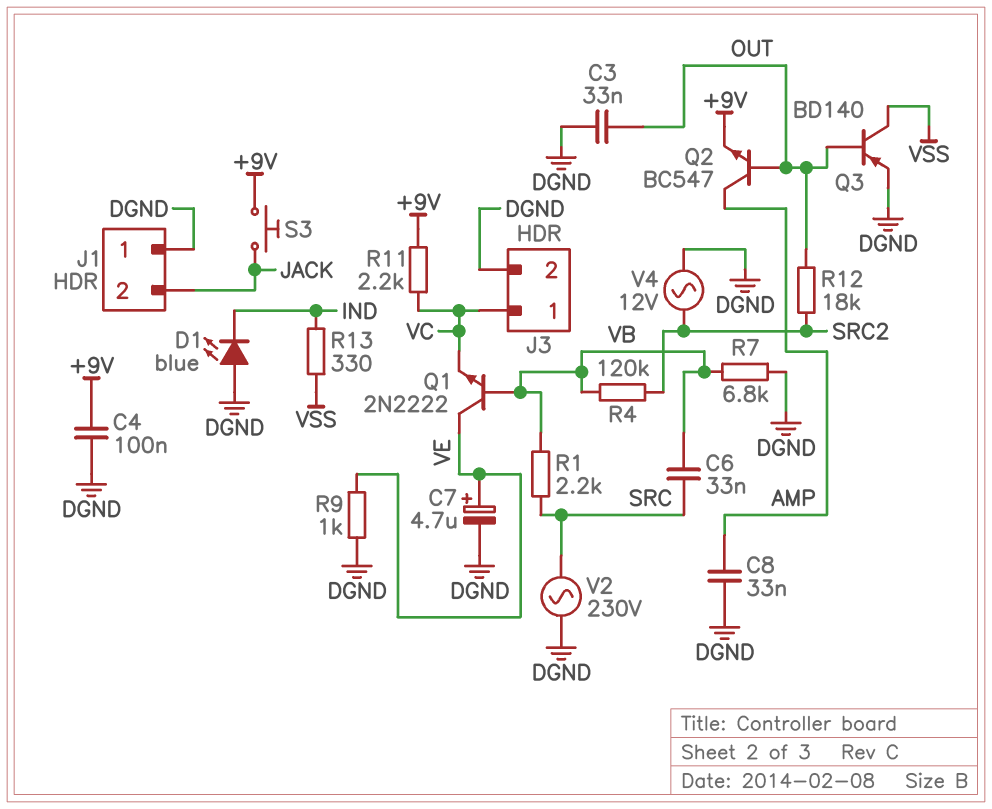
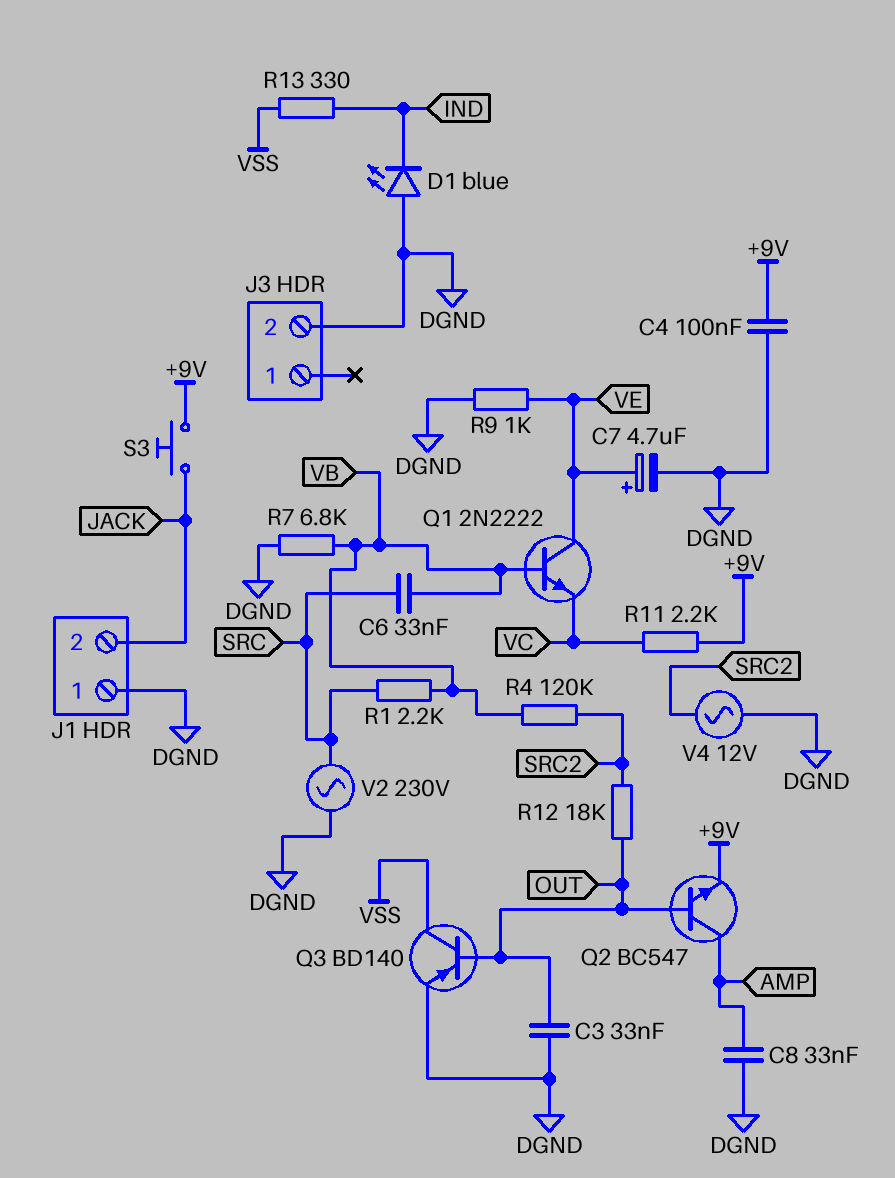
J3 pin 1: VC -> none

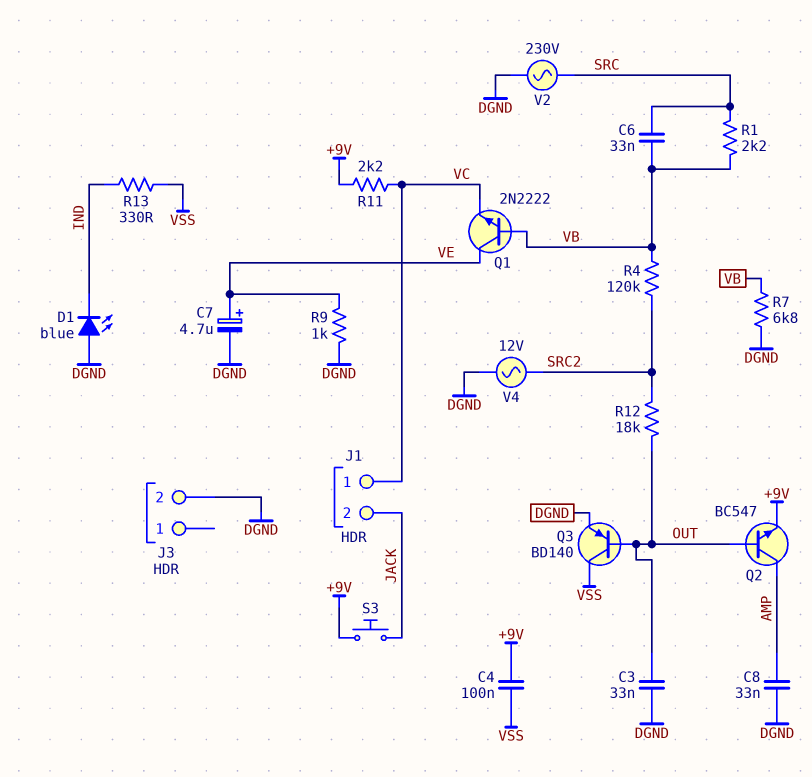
C4: 100nF (+9V, DGND) -> 100nF (+9V, VSS)
J1 pin 1: DGND -> VC

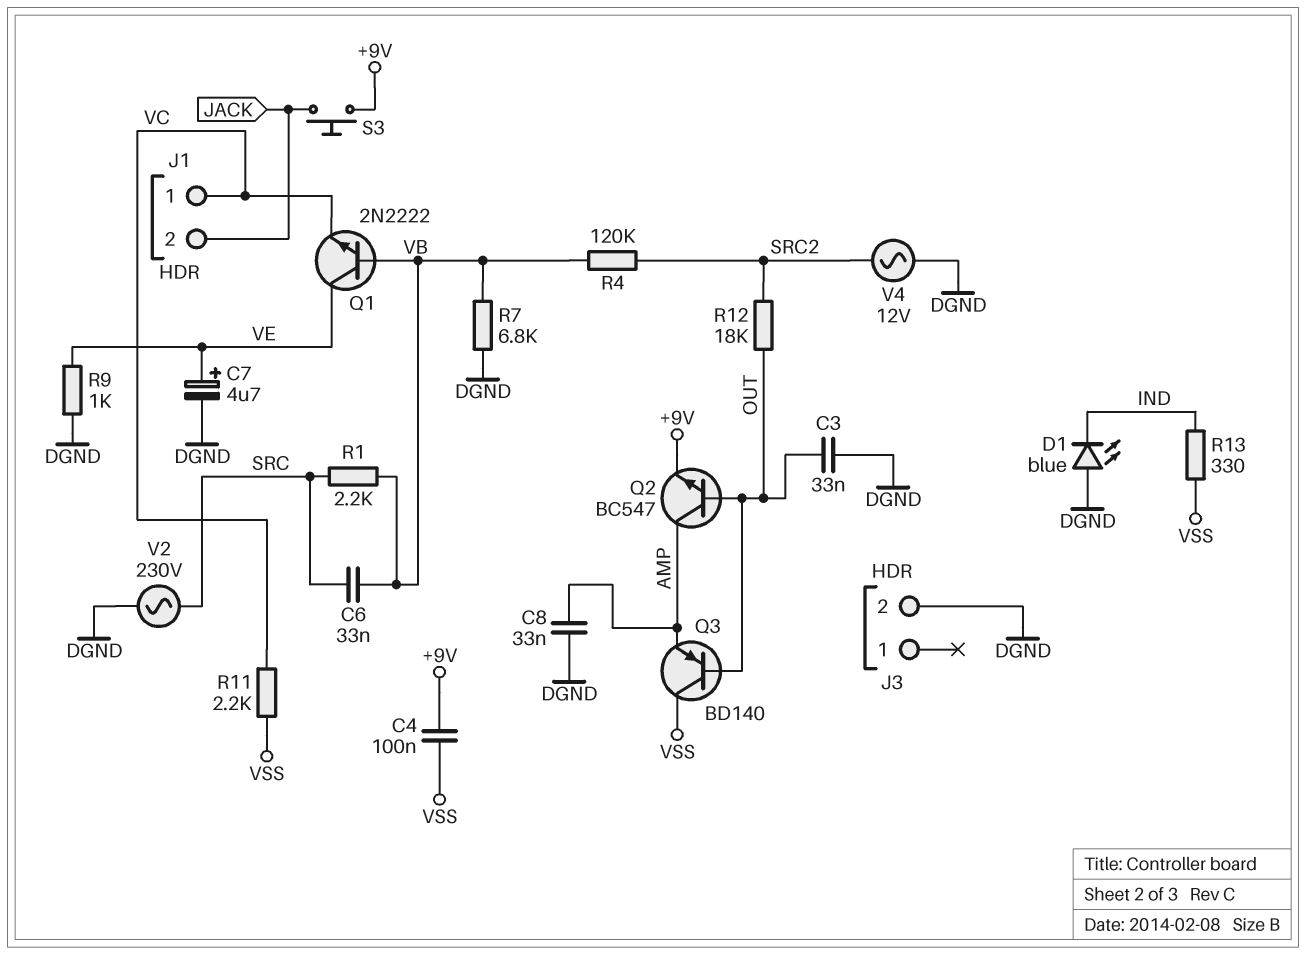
Q3: PNP BD140 (B OUT, C VSS, E DGND) -> PNP BD140 (B OUT, C VSS, E AMP)
R11: 2.2k (+9V, VC) -> 2.2k (VC, VSS)

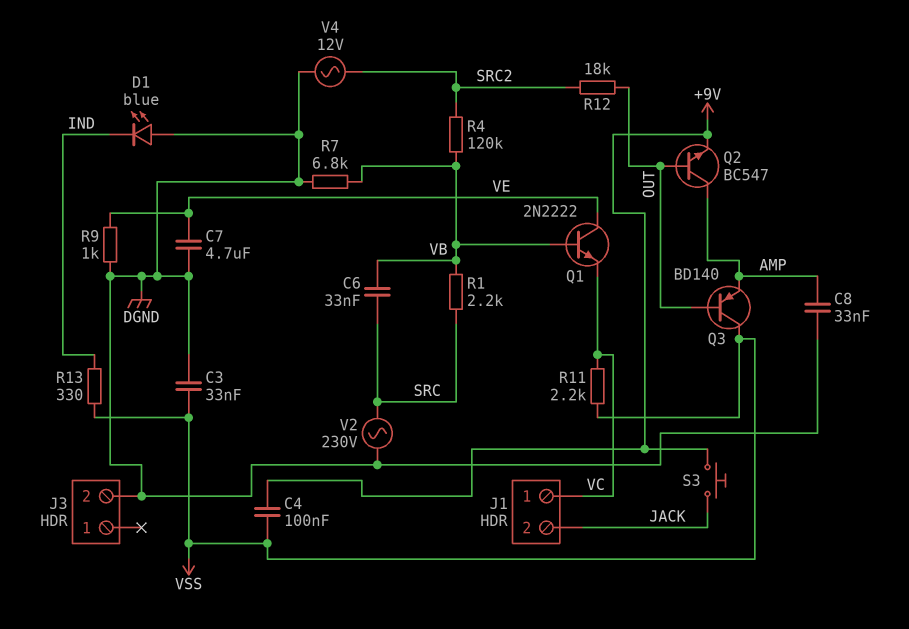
C3: 33nF (DGND, OUT) -> 33nF (DGND, VSS)
C7: 4.7uF (plus VE, minus DGND) -> 4.7uF (DGND, VE)

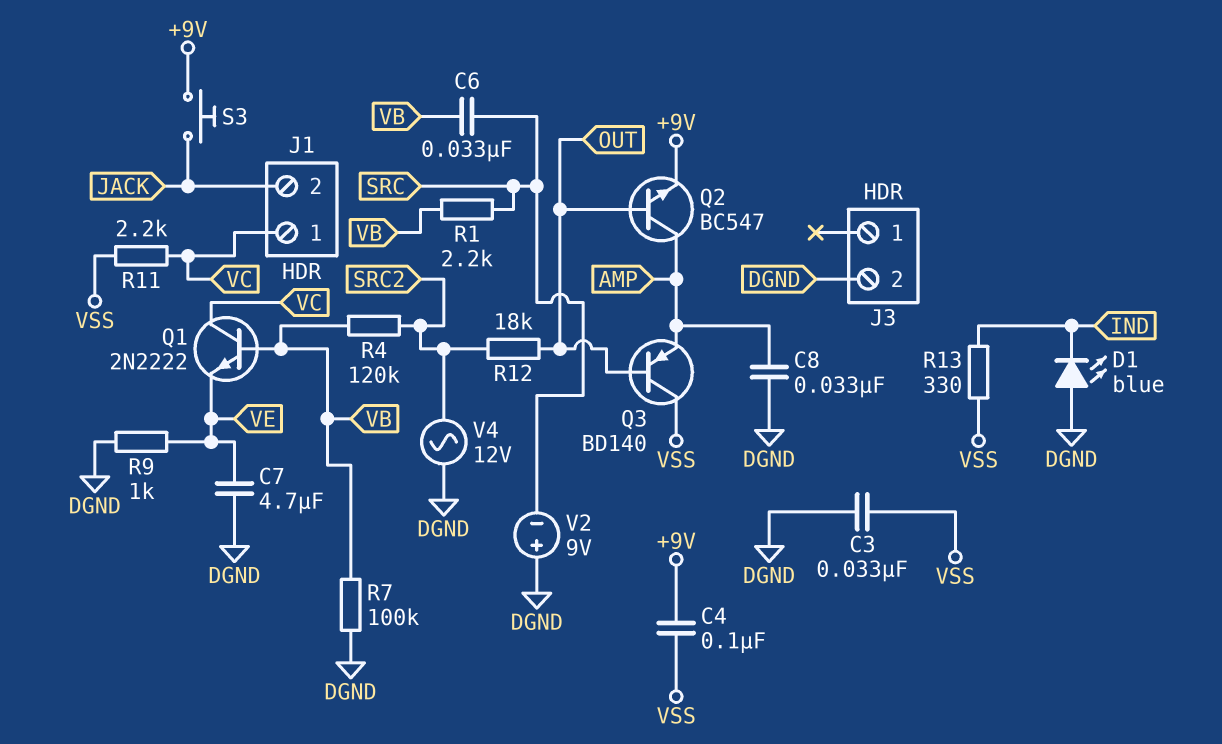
Q1: NPN 2N2222 (B VB, C VE, E VC) -> NPN 2N2222 (B VB, C VC, E VE)
R7: 6.8k (DGND, VB) -> 100k (DGND, VB)
V2: AC 230V (DGND, SRC) -> 9V (plus DGND, minus SRC)

